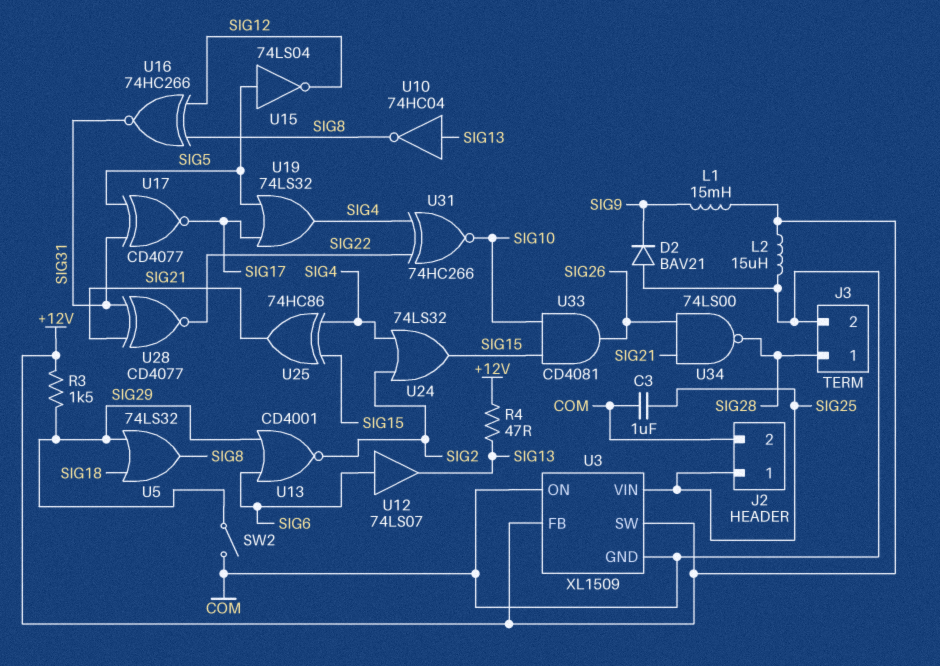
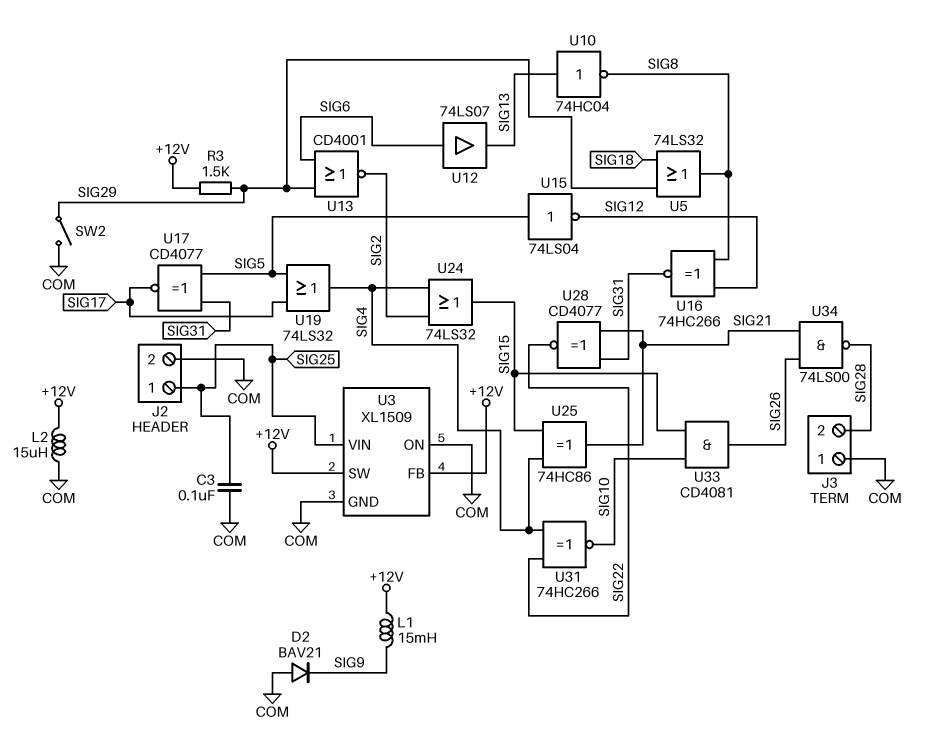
C3: 1uF (COM, SIG25) -> 100nF (COM, SIG25)
J3 pin 1: SIG28 -> COM
J3 pin 2: COM -> SIG28
R4: 47 (+12V, SIG13) -> none

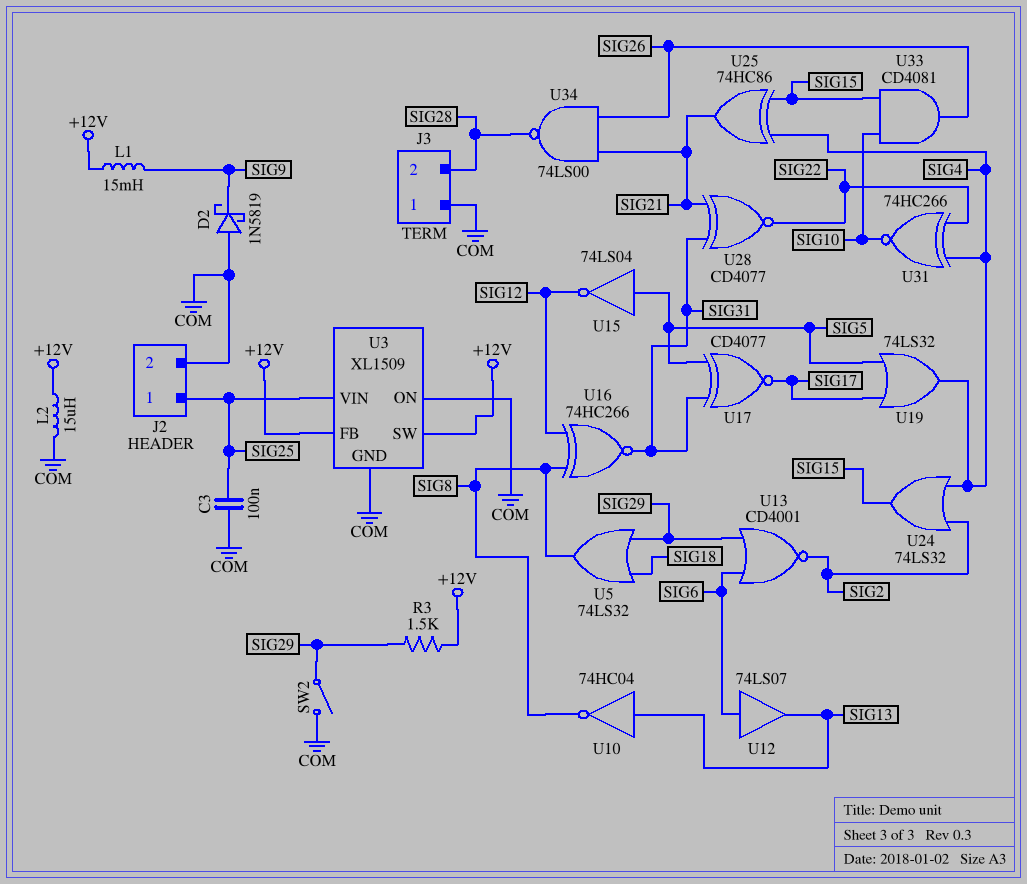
D2: diode BAV21 (A COM, K SIG9) -> schottky 1N5819 (A COM, K SIG9)

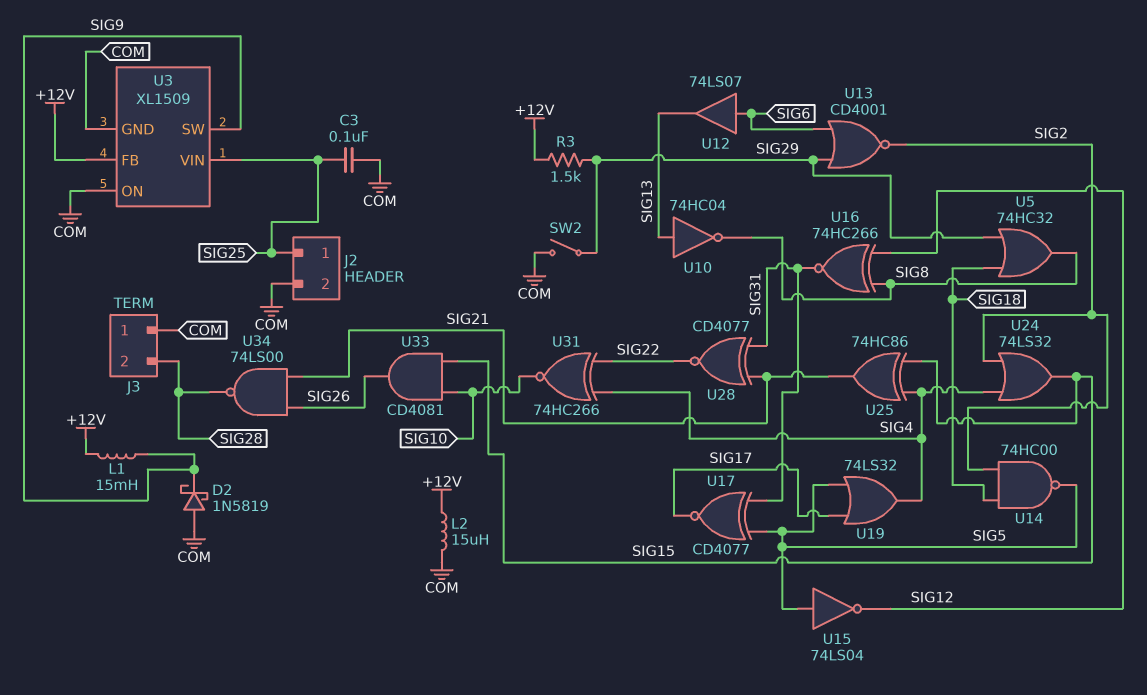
U3 pin SW: +12V -> SIG9
U5: OR 74LS32 (in SIG18, in SIG29, out SIG8) -> OR 74HC32 (in SIG18, in SIG29, out SIG8)
U14: none -> NAND 74HC00 (in SIG2, in SIG18, out SIG5)

